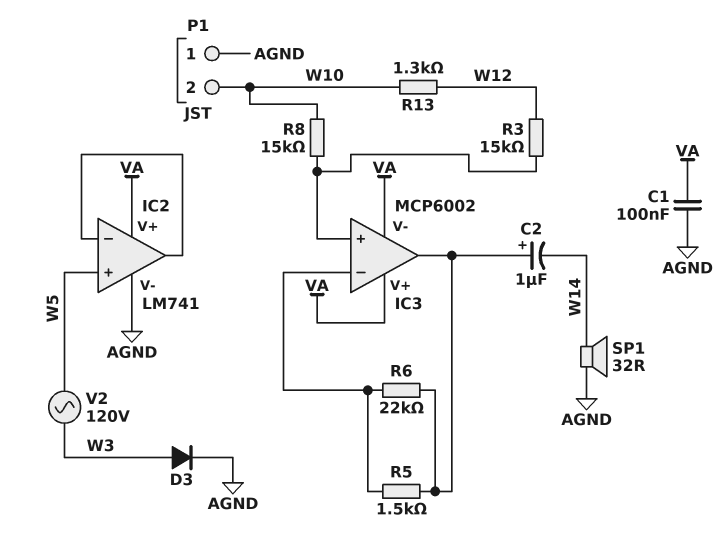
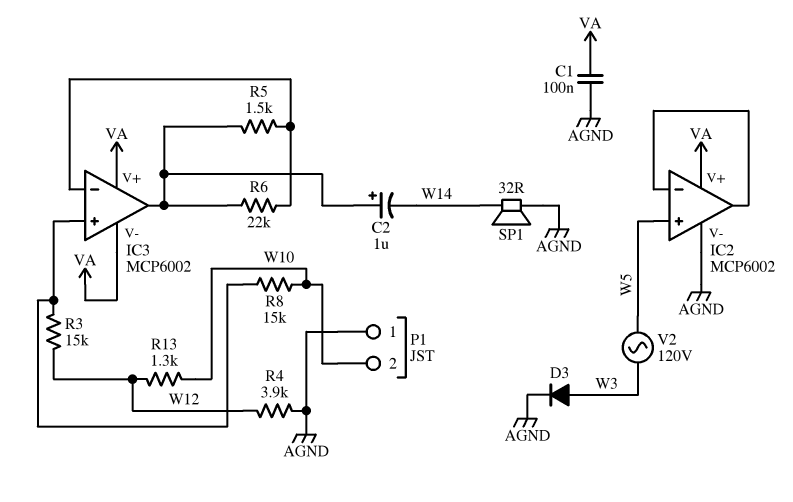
IC2: LM741 -> MCP6002
R4: none -> 3.9k (AGND, W12)

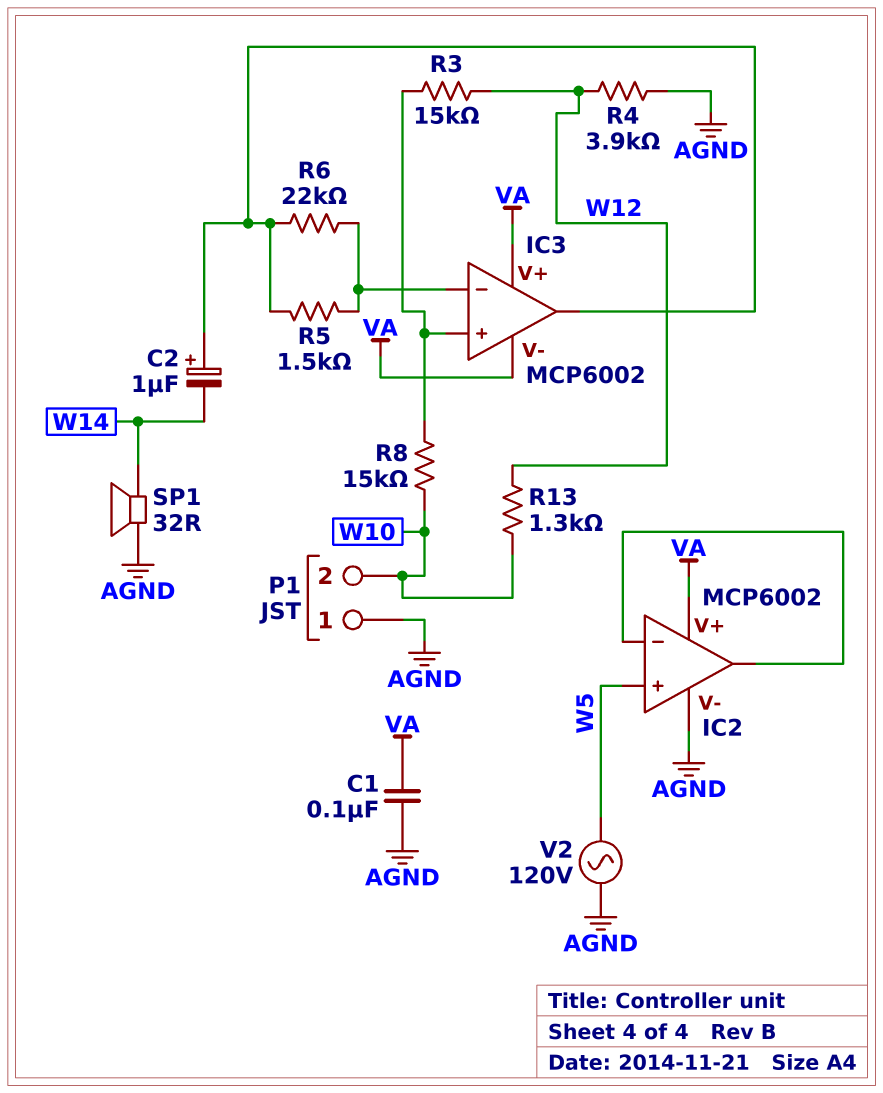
D3: diode (A W3, K AGND) -> none
V2: AC 120V (W3, W5) -> AC 120V (AGND, W5)

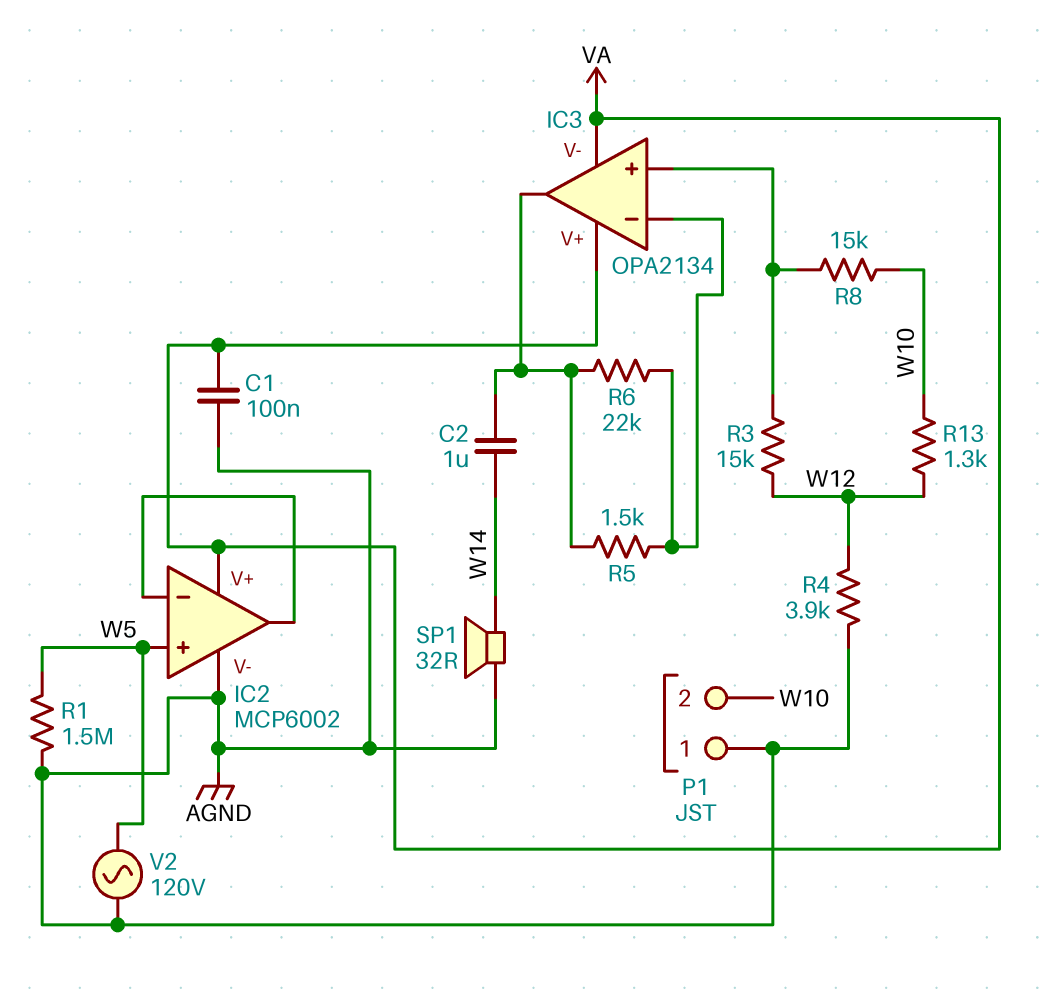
C2: 1uF (plus IC3/out, minus W14) -> 1uF (IC3/out, W14)
IC3: MCP6002 -> OPA2134
R1: none -> 1.5M (AGND, W5)

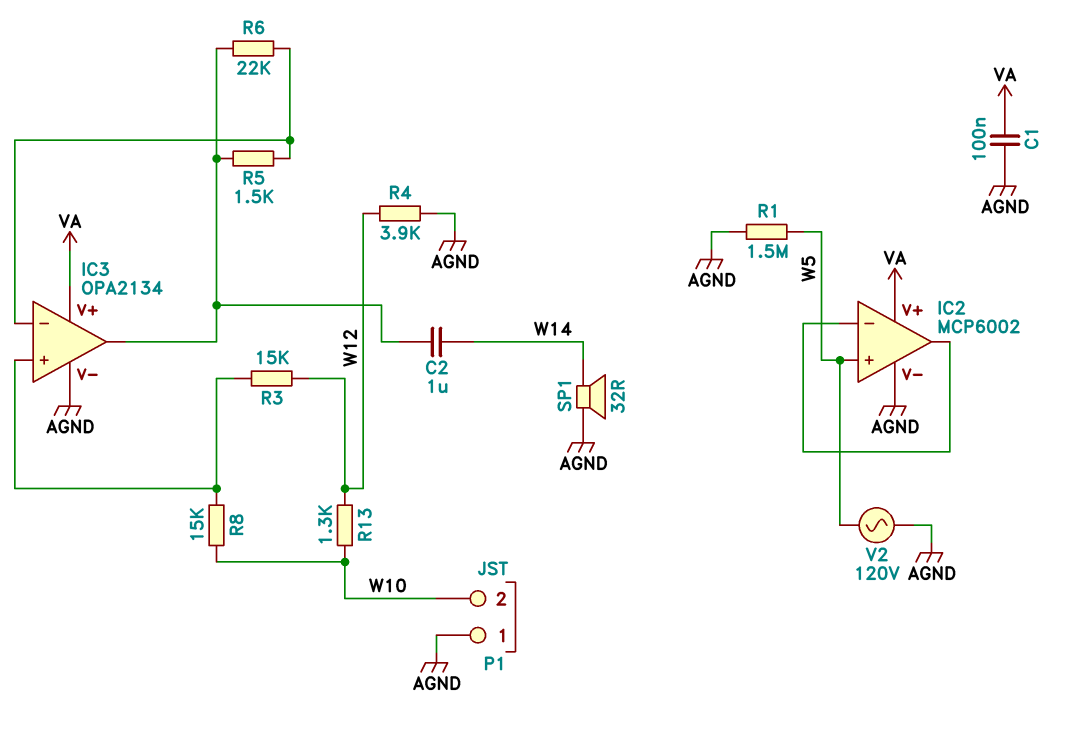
IC3 pin V-: VA -> AGND

